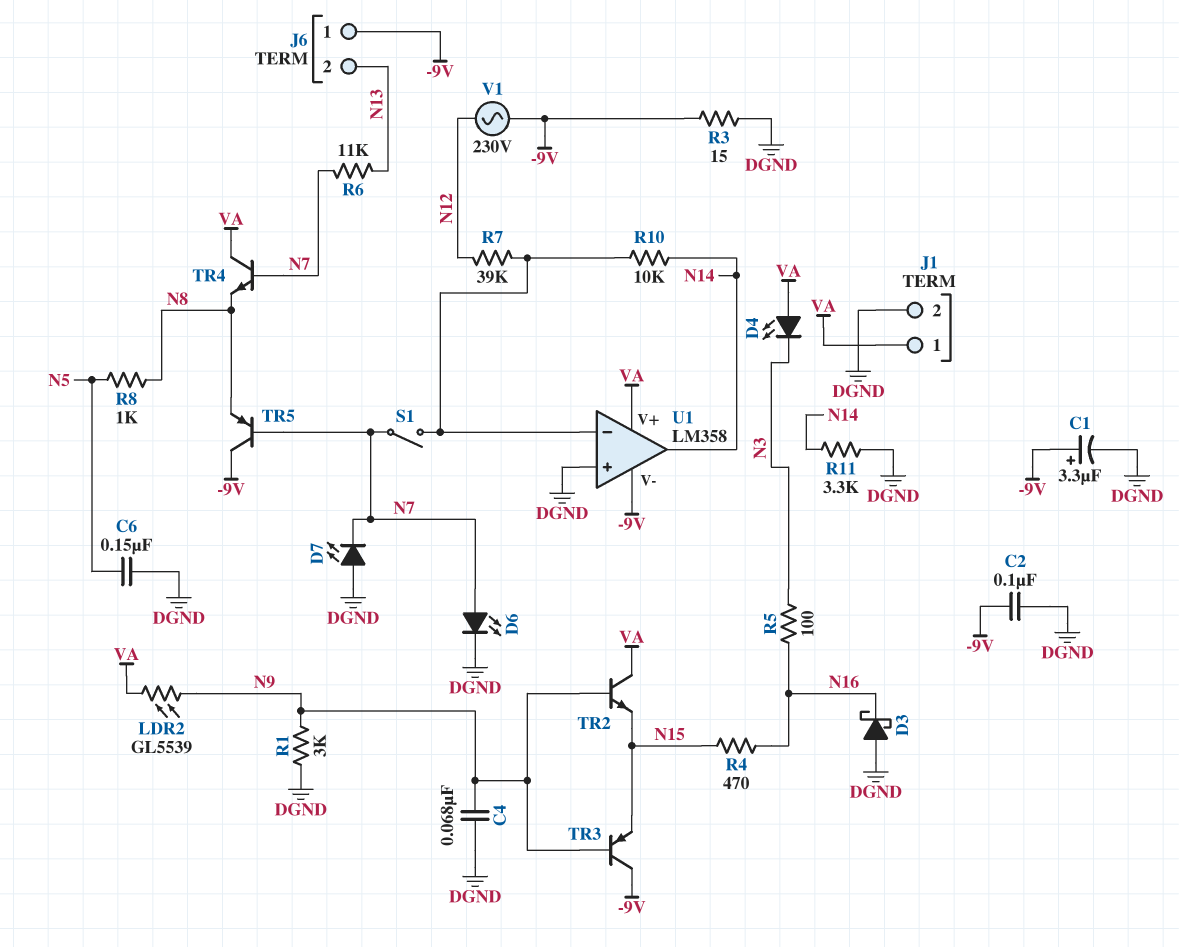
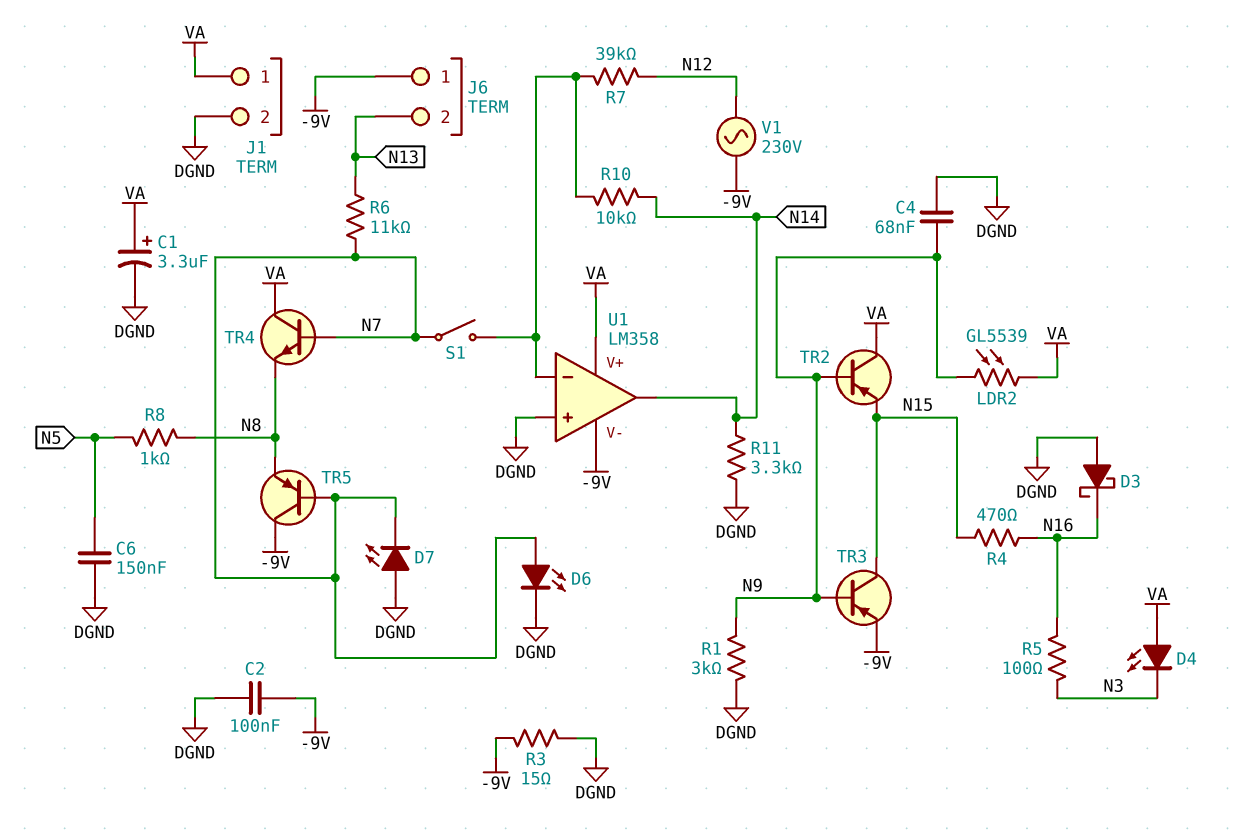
C1: 3.3uF (plus -9V, minus DGND) -> 3.3uF (plus VA, minus DGND)
TR2: NPN (B N9, C VA, E N15) -> PNP (B N9, C VA, E N15)
TR3: PNP (B N9, C -9V, E N15) -> PNP (B N9, C N15, E -9V)

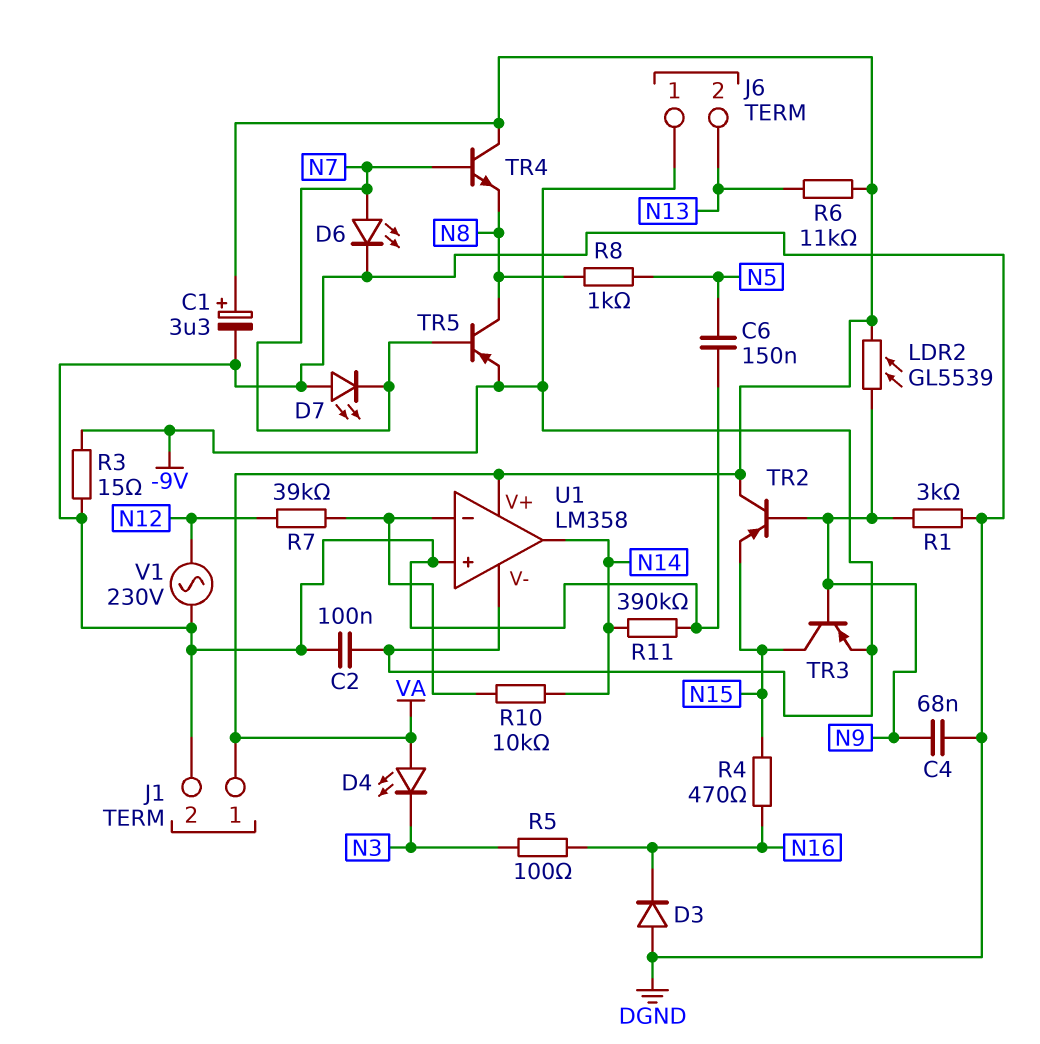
D3: schottky (A DGND, K N16) -> diode (A DGND, K N16)
R6: 11k (N7, N13) -> 11k (N13, VA)
R11: 3.3k (DGND, N14) -> 390k (DGND, N14)
S1: switch (N7, U1/in-) -> none
TR5: PNP (B N7, C -9V, E N8) -> PNP (B N7, C N8, E -9V)
V1: AC 230V (-9V, N12) -> AC 230V (DGND, N12)

